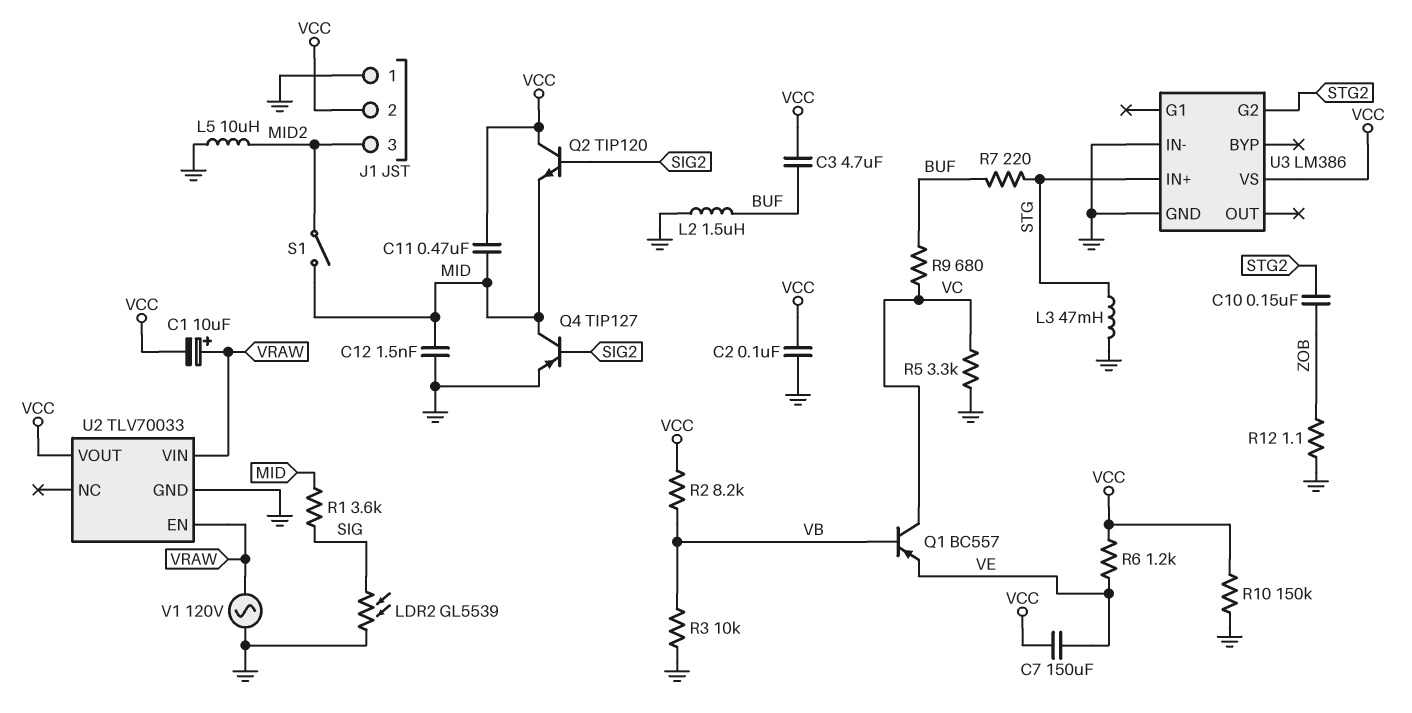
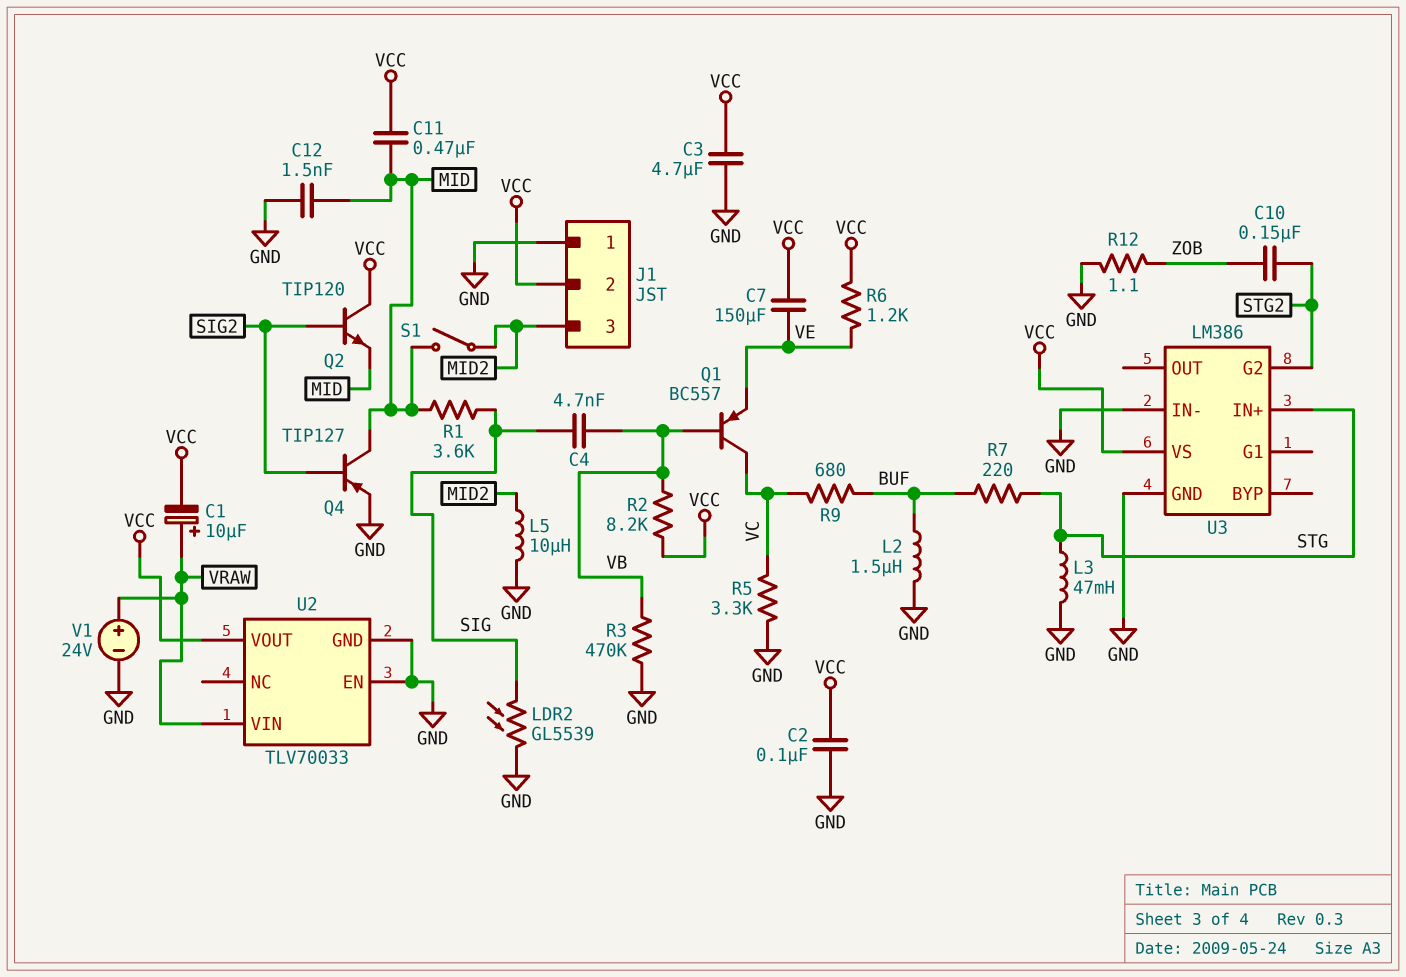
C3: 4.7uF (BUF, VCC) -> 4.7uF (GND, VCC)
C4: none -> 4.7nF (SIG, VB)
R3: 10k (GND, VB) -> 470k (GND, VB)
R10: 150k (GND, VCC) -> none
U2 pin EN: VRAW -> GND
V1: AC 120V (GND, VRAW) -> 24V (plus VRAW, minus GND)

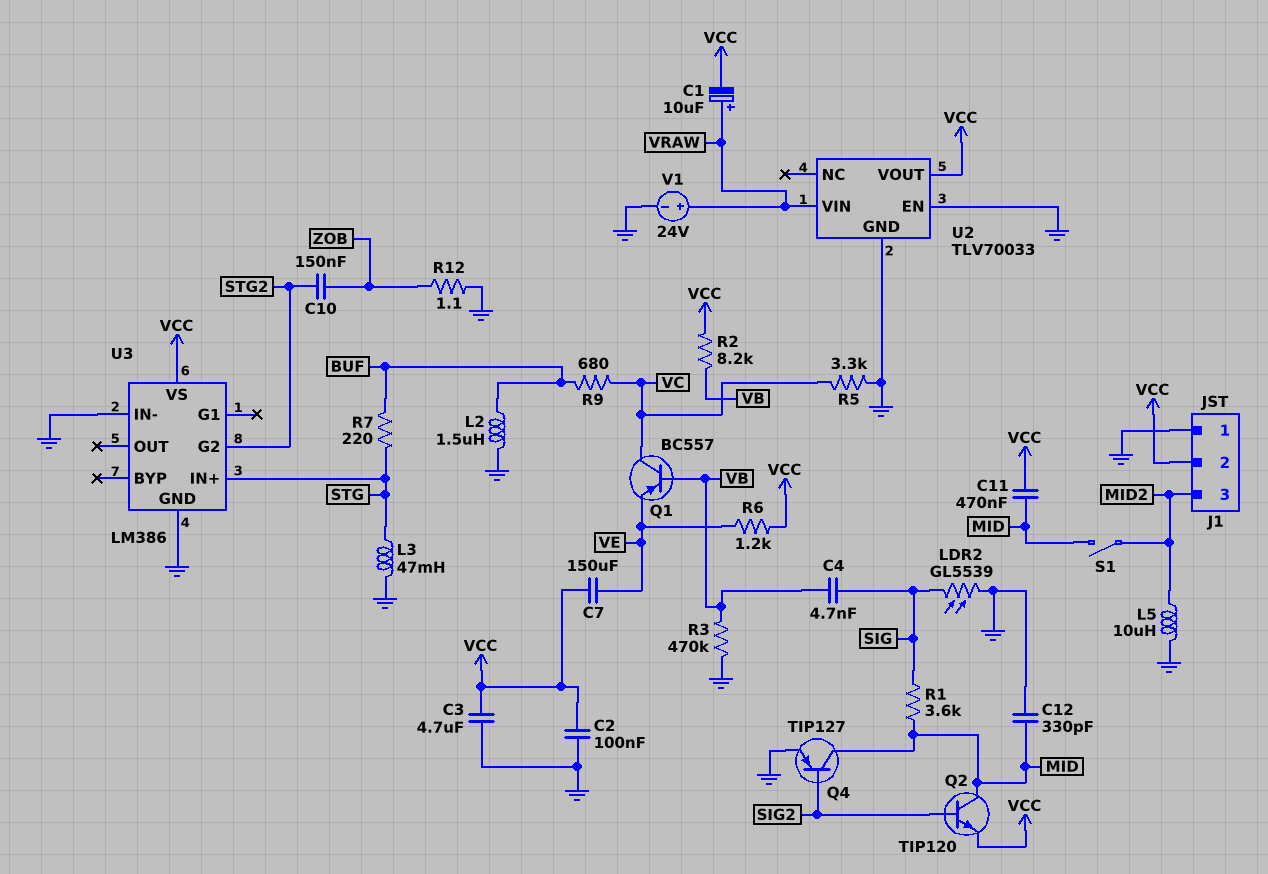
C12: 1.5nF (GND, MID) -> 330pF (GND, MID)
Q2: NPN TIP120 (B SIG2, C VCC, E MID) -> NPN TIP120 (B SIG2, C MID, E VCC)

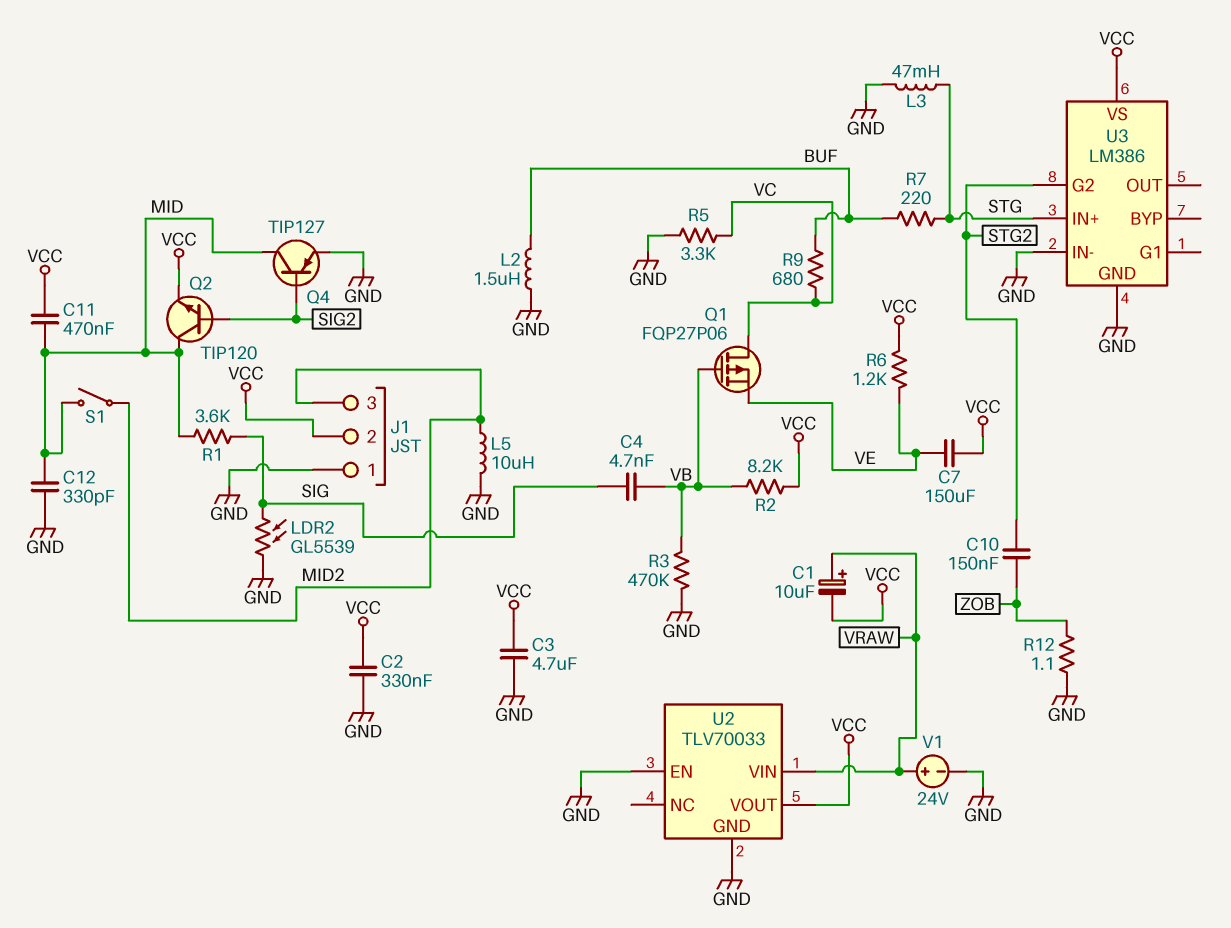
C2: 100nF (GND, VCC) -> 330nF (GND, VCC)
Q1: PNP BC557 (B VB, C VC, E VE) -> PMOS FQP27P06 (G VB, D VC, S VE)

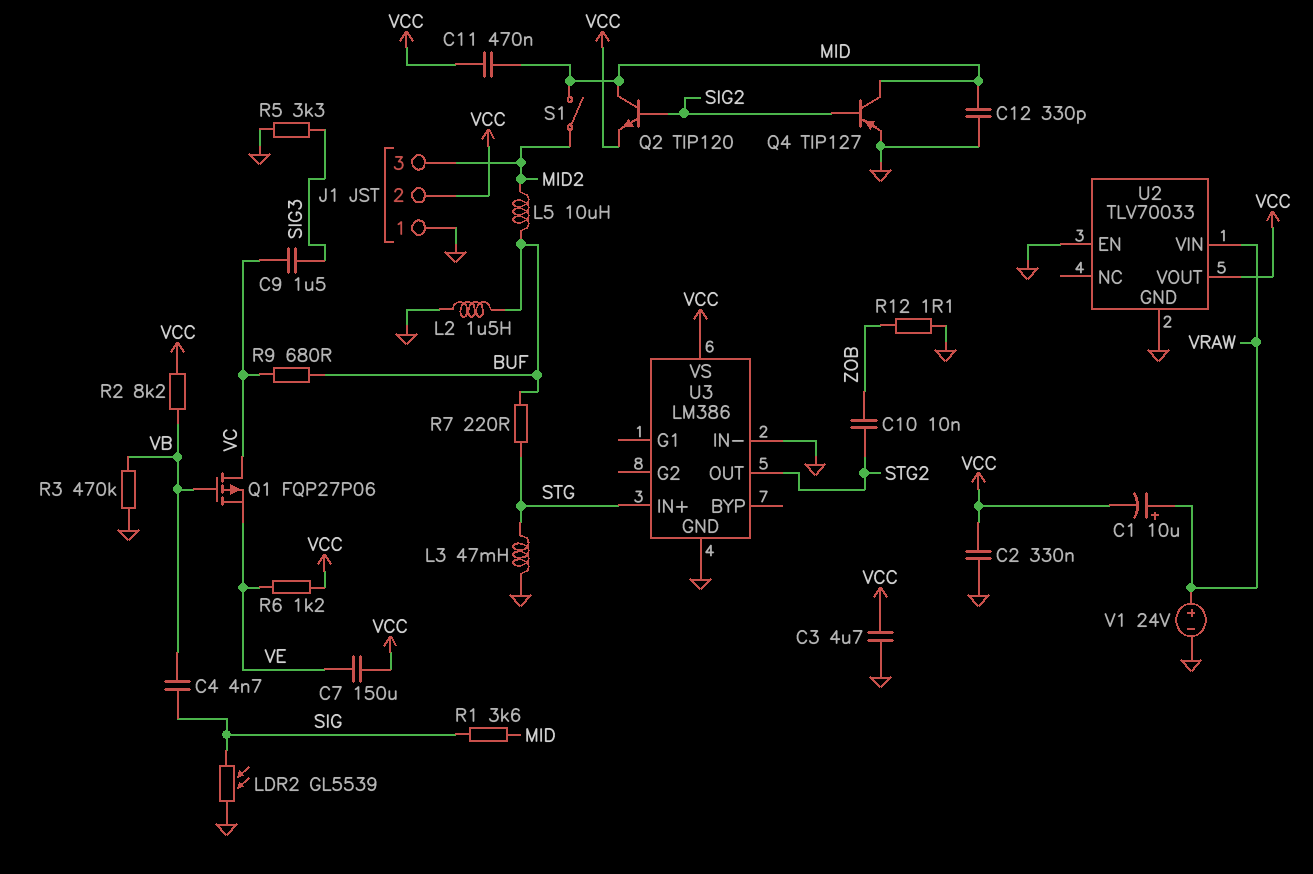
C9: none -> 1.5uF (SIG3, VC)
C10: 150nF (STG2, ZOB) -> 10nF (STG2, ZOB)
L5: 10uH (GND, MID2) -> 10uH (BUF, MID2)
R5: 3.3k (GND, VC) -> 3.3k (GND, SIG3)
U3 pin G2: STG2 -> none
U3 pin OUT: none -> STG2

